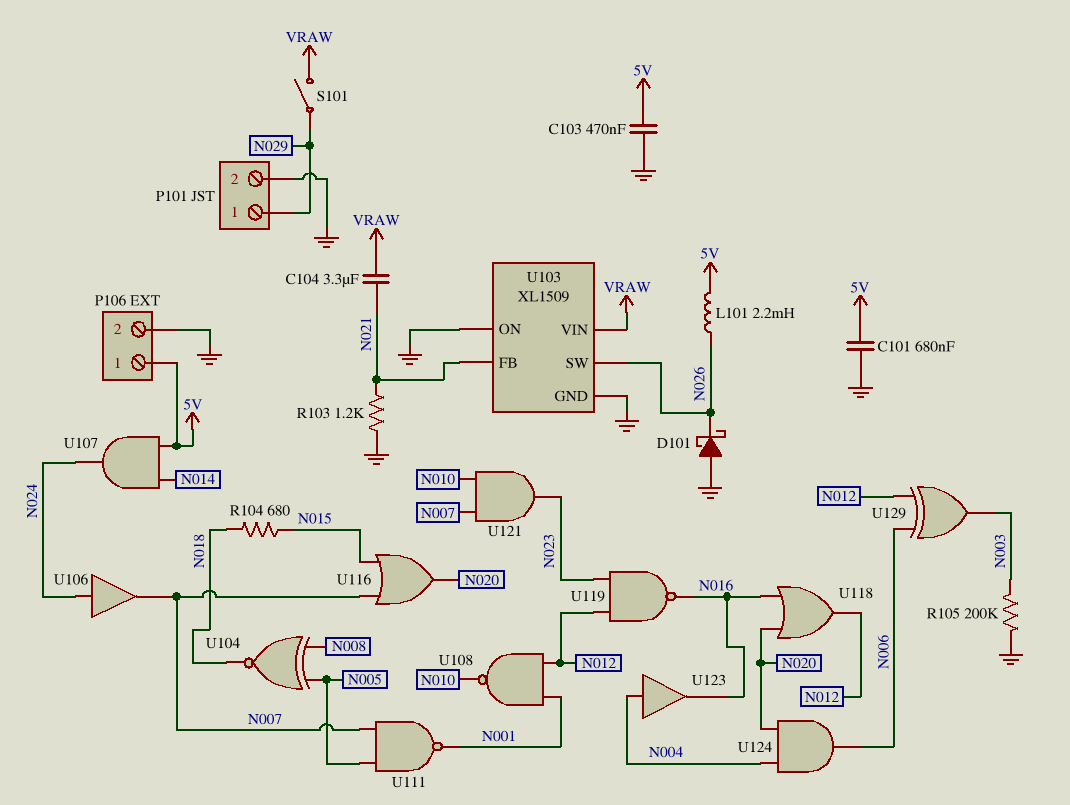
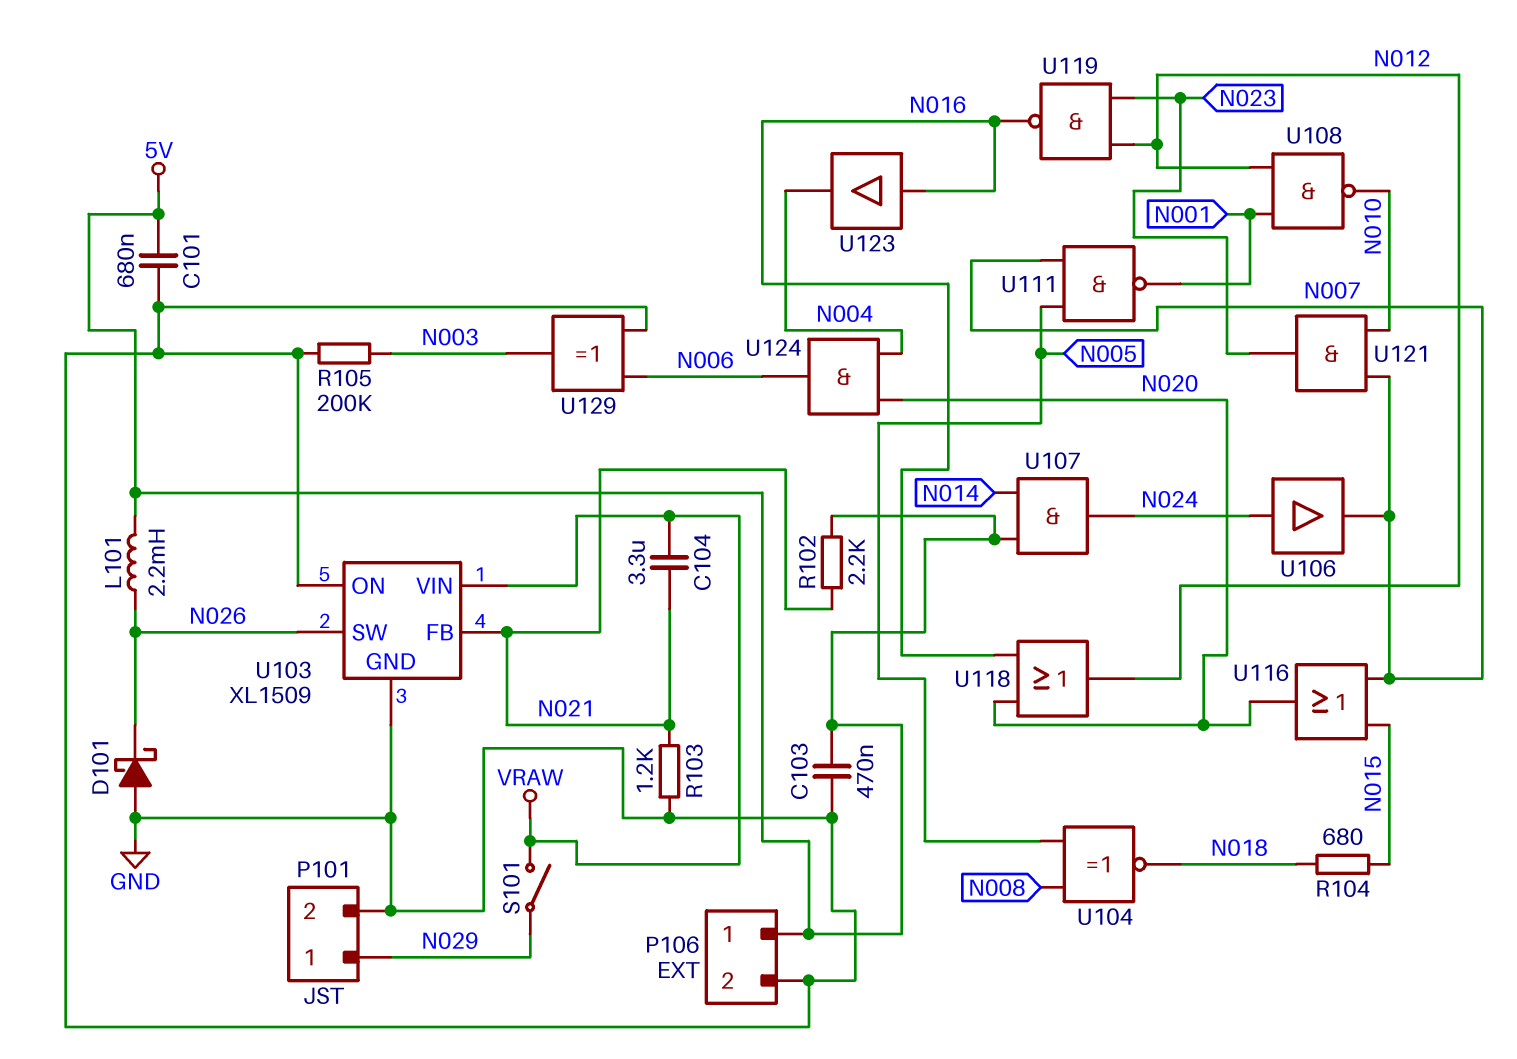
R102: none -> 2.2k (5V, N021)
U123: buffer (in N004, out N016) -> buffer (in N016, out N004)
U129: XOR (in N006, in N012, out N003) -> XOR (in GND, in N006, out N003)

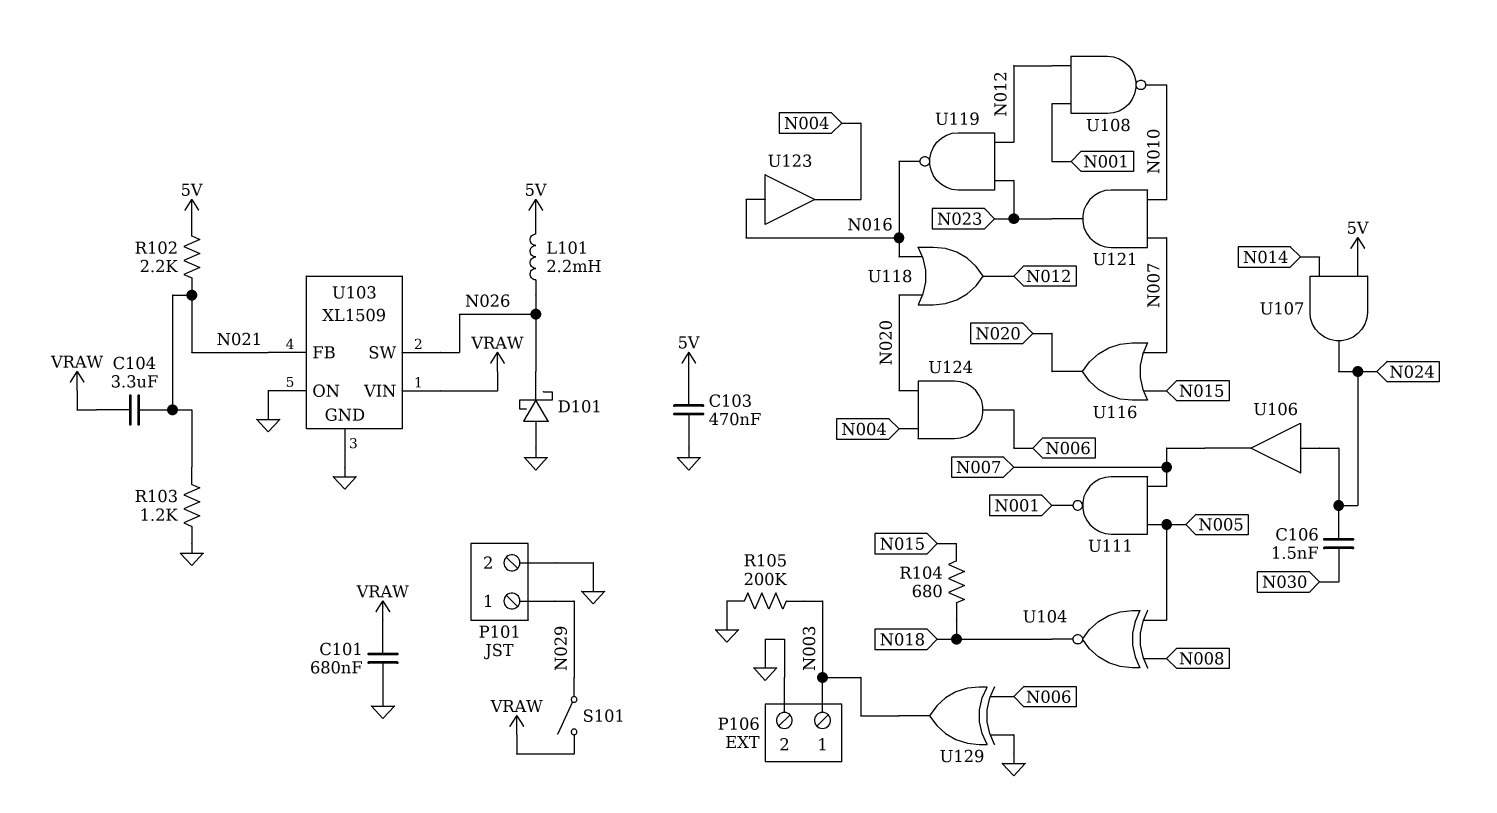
C101: 680nF (5V, GND) -> 680nF (GND, VRAW)
C106: none -> 1.5nF (N024, N030)
P106 pin 1: 5V -> N003

